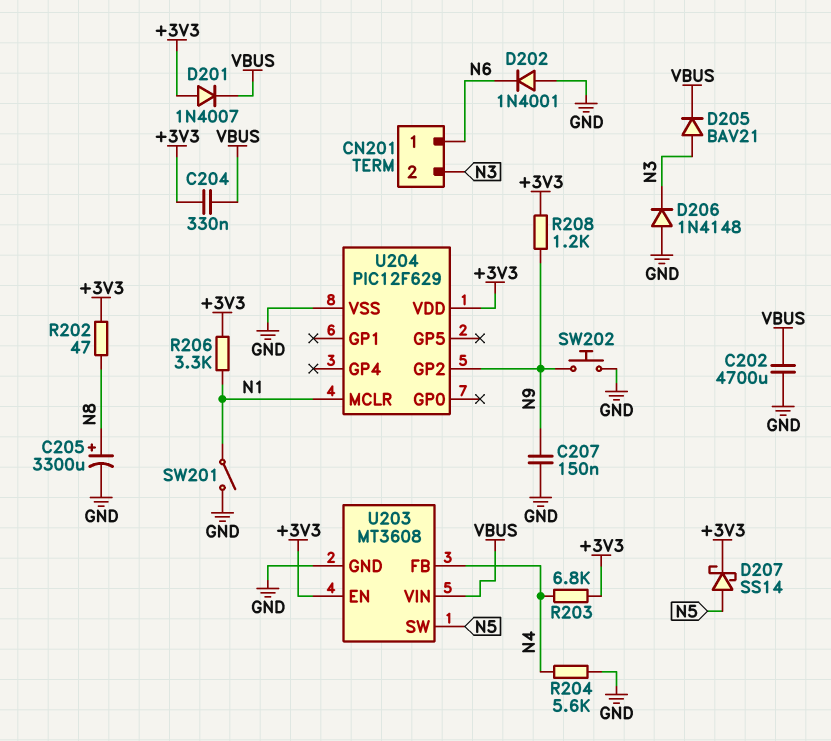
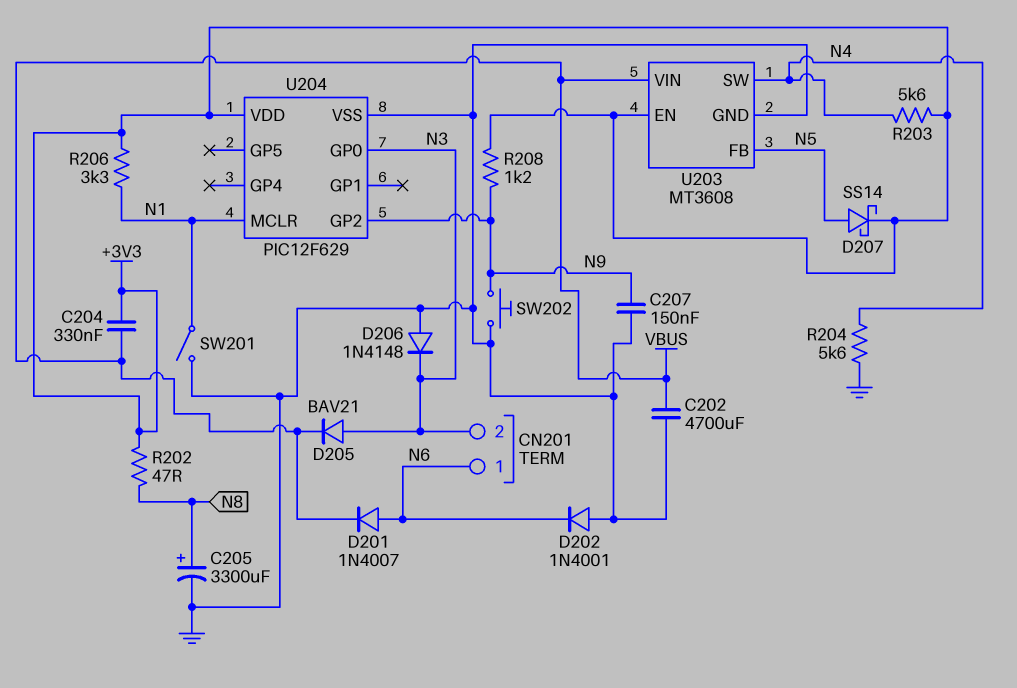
D201: diode 1N4007 (A +3V3, K VBUS) -> diode 1N4007 (A N6, K VBUS)
R203: 6.8k (+3V3, N4) -> 5.6k (+3V3, N4)
U203 pin FB: N4 -> N5
U203 pin SW: N5 -> N4
U204 pin GP0: none -> N3

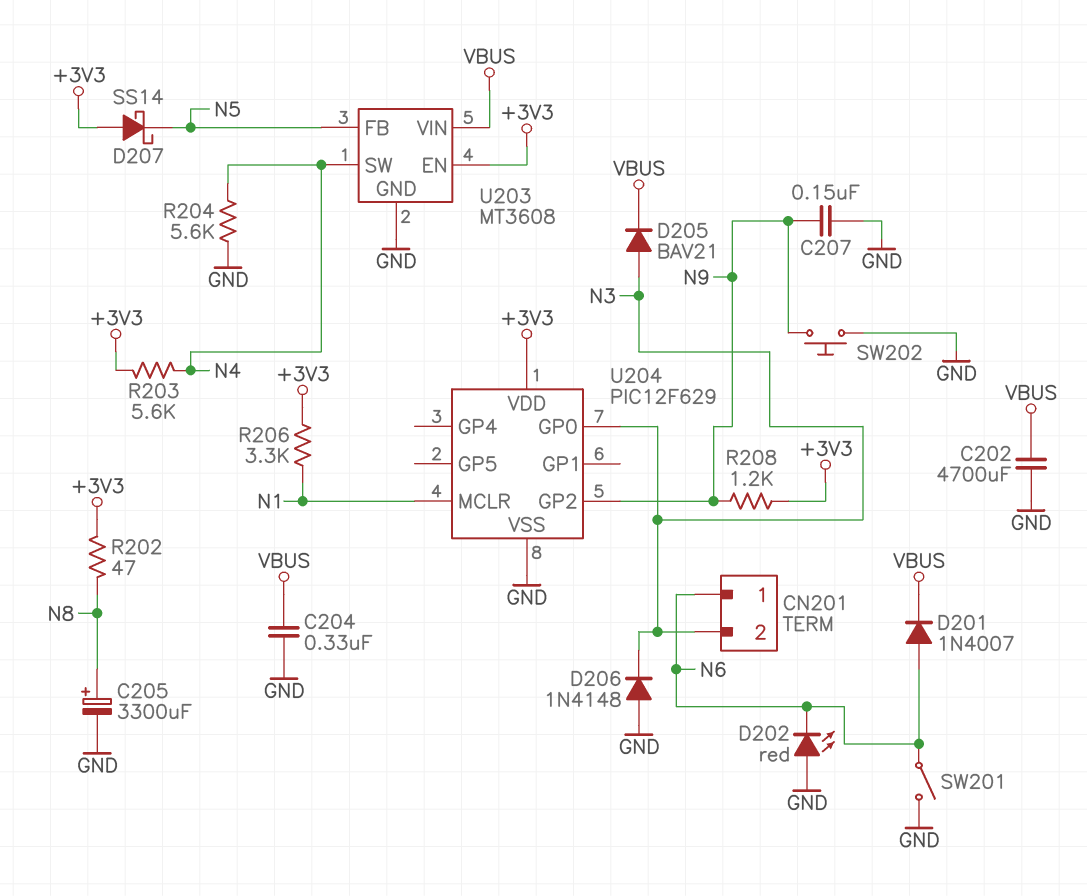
C204: 330nF (+3V3, VBUS) -> 330nF (GND, VBUS)
D202: diode 1N4001 (A GND, K N6) -> LED red (A GND, K N6)
D207: schottky SS14 (A N5, K +3V3) -> schottky SS14 (A +3V3, K N5)
SW201: switch (GND, N1) -> switch (GND, N6)

